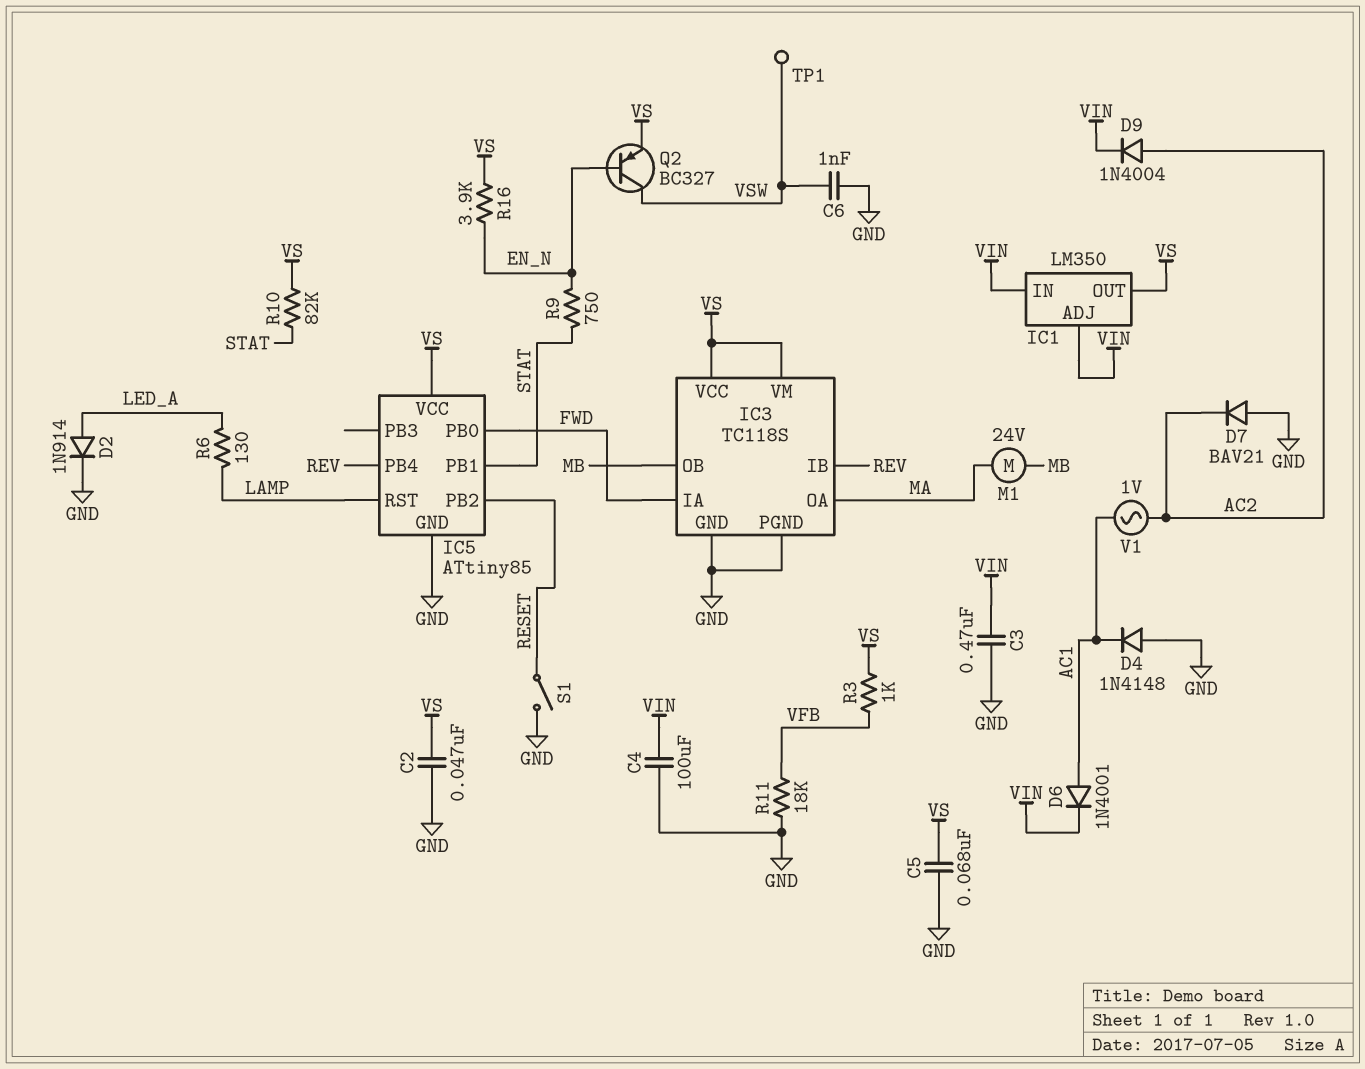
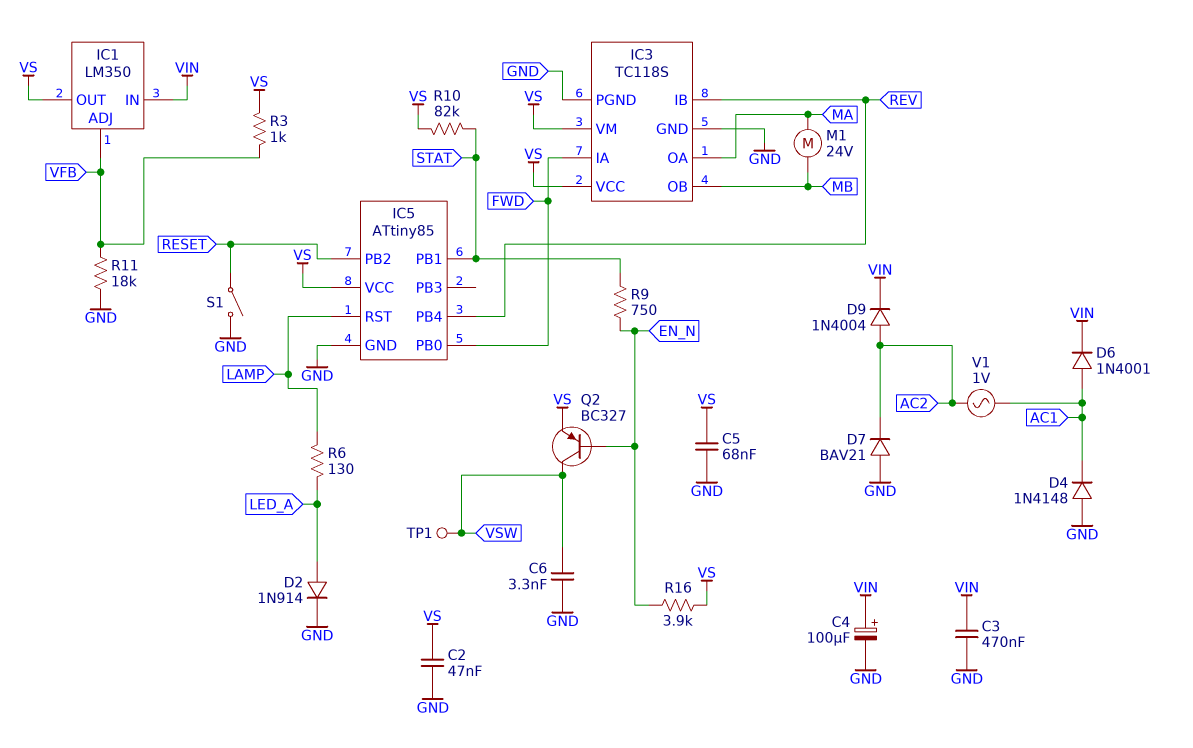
C4: 100uF (GND, VIN) -> 100uF (plus VIN, minus GND)
C6: 1nF (GND, VSW) -> 3.3nF (GND, VSW)
IC1 pin ADJ: VIN -> VFB

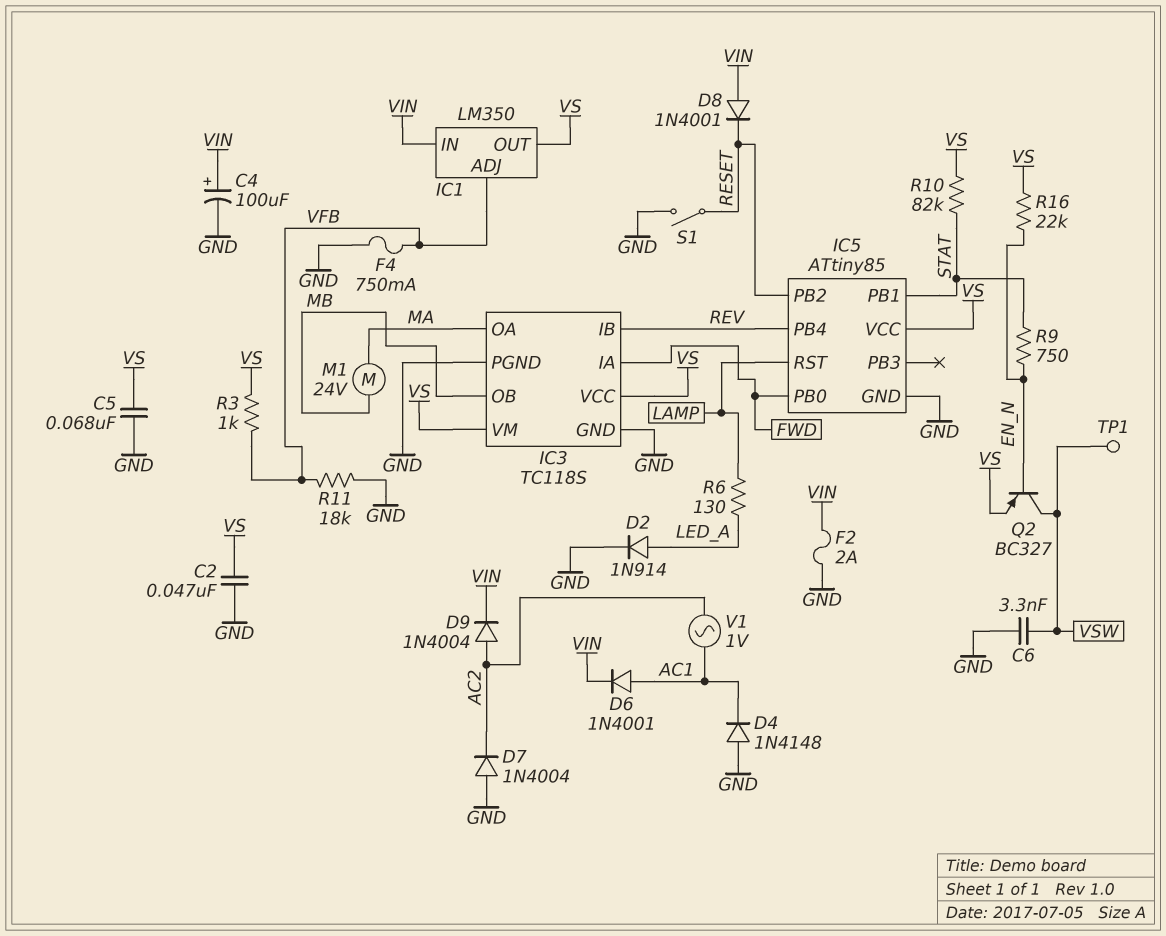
C3: 470nF (GND, VIN) -> none
D7: diode BAV21 (A GND, K AC2) -> diode 1N4004 (A GND, K AC2)
D8: none -> diode 1N4001 (A VIN, K RESET)
F2: none -> 2A (GND, VIN)
F4: none -> 750mA (GND, VFB)
R16: 3.9k (EN_N, VS) -> 22k (EN_N, VS)

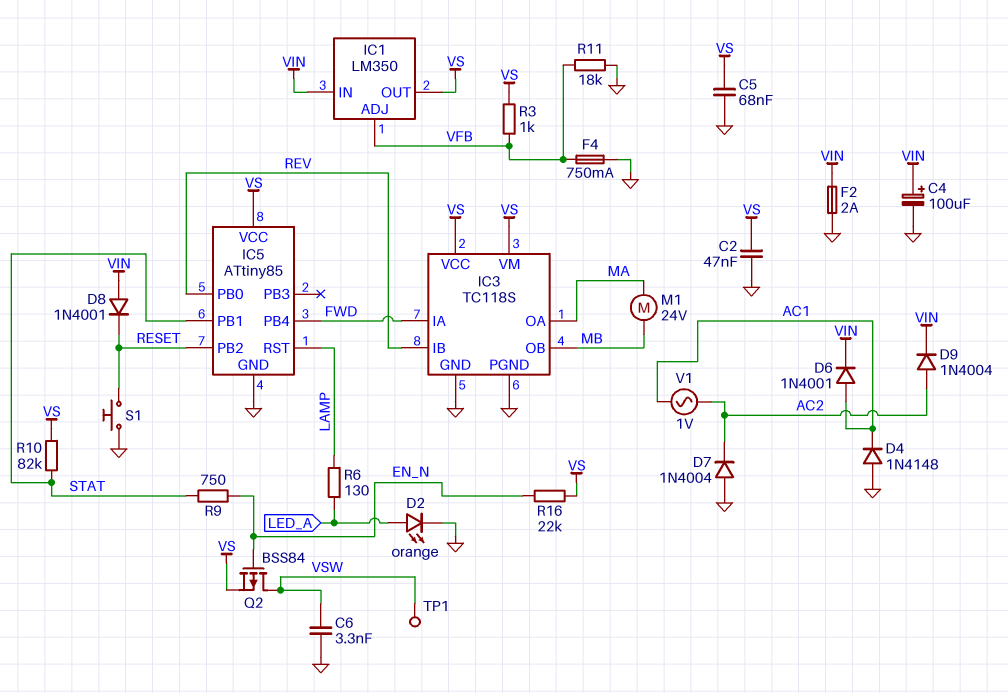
D2: diode 1N914 (A LED_A, K GND) -> LED orange (A LED_A, K GND)
IC5 pin PB0: FWD -> REV
IC5 pin PB4: REV -> FWD
Q2: PNP BC327 (B EN_N, C VSW, E VS) -> PMOS BSS84 (G EN_N, D VSW, S VS)
S1: switch (GND, RESET) -> button (GND, RESET)

